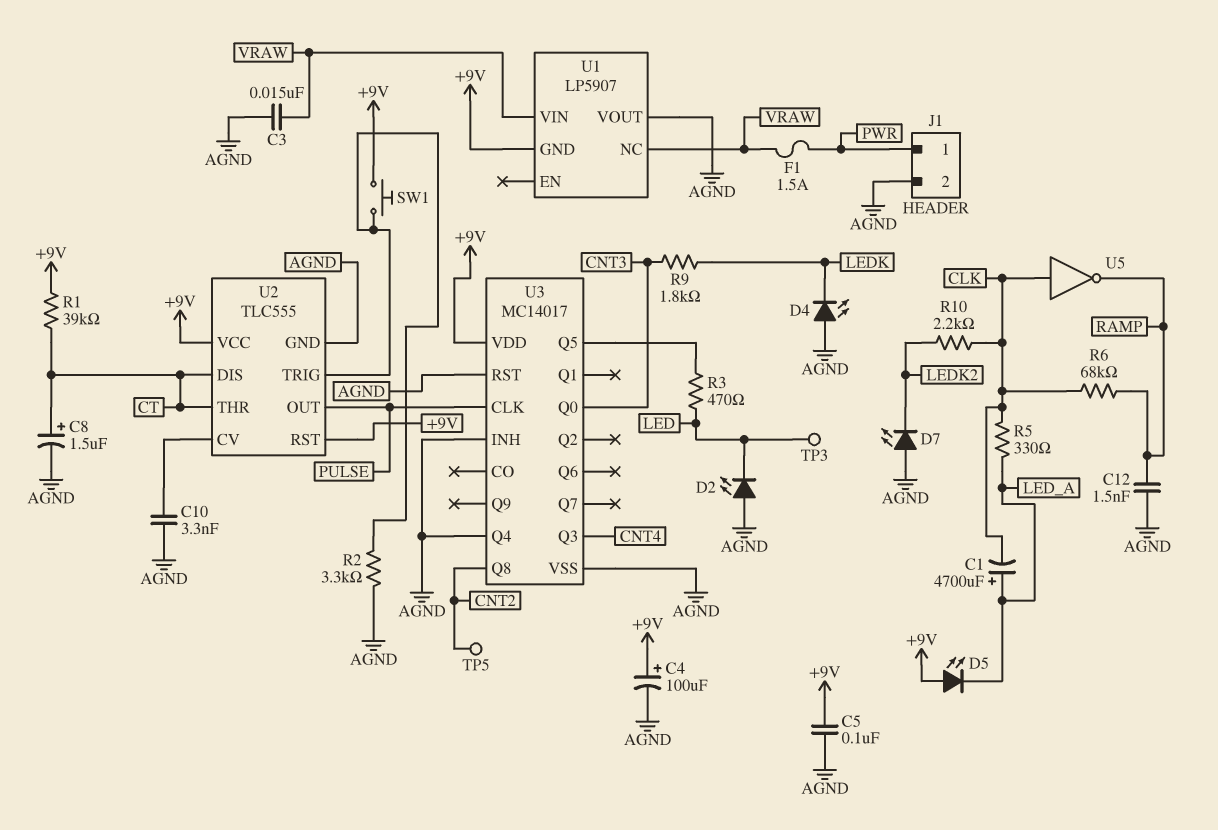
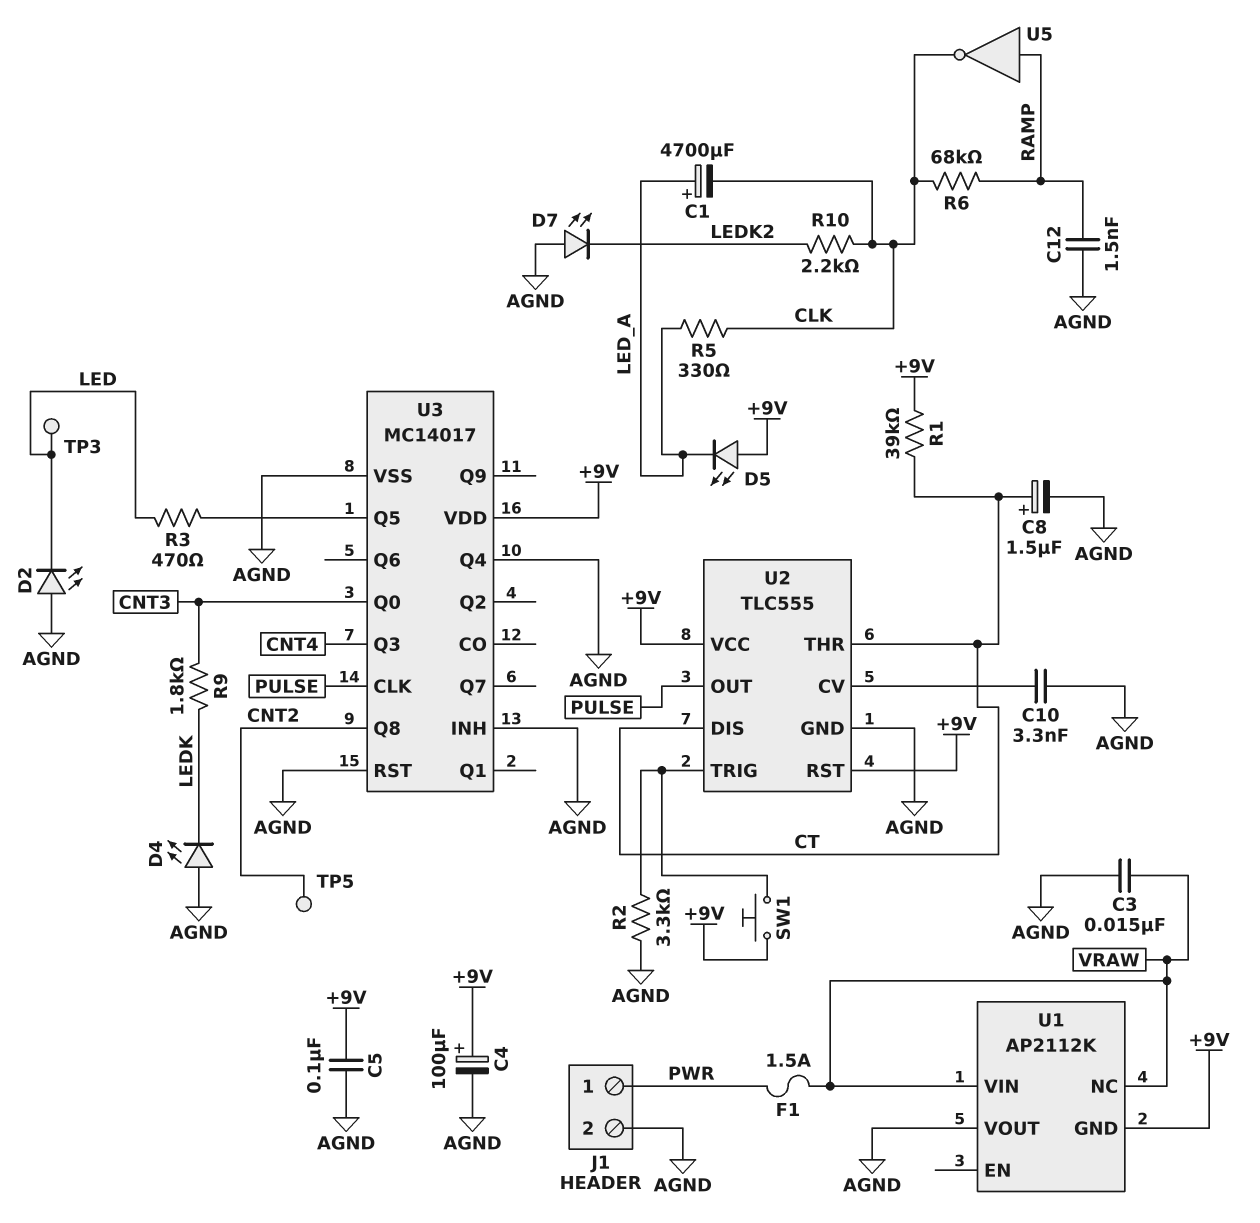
U1: LP5907 -> AP2112K
U5: NOT (in CLK, out RAMP) -> NOT (in RAMP, out CLK)

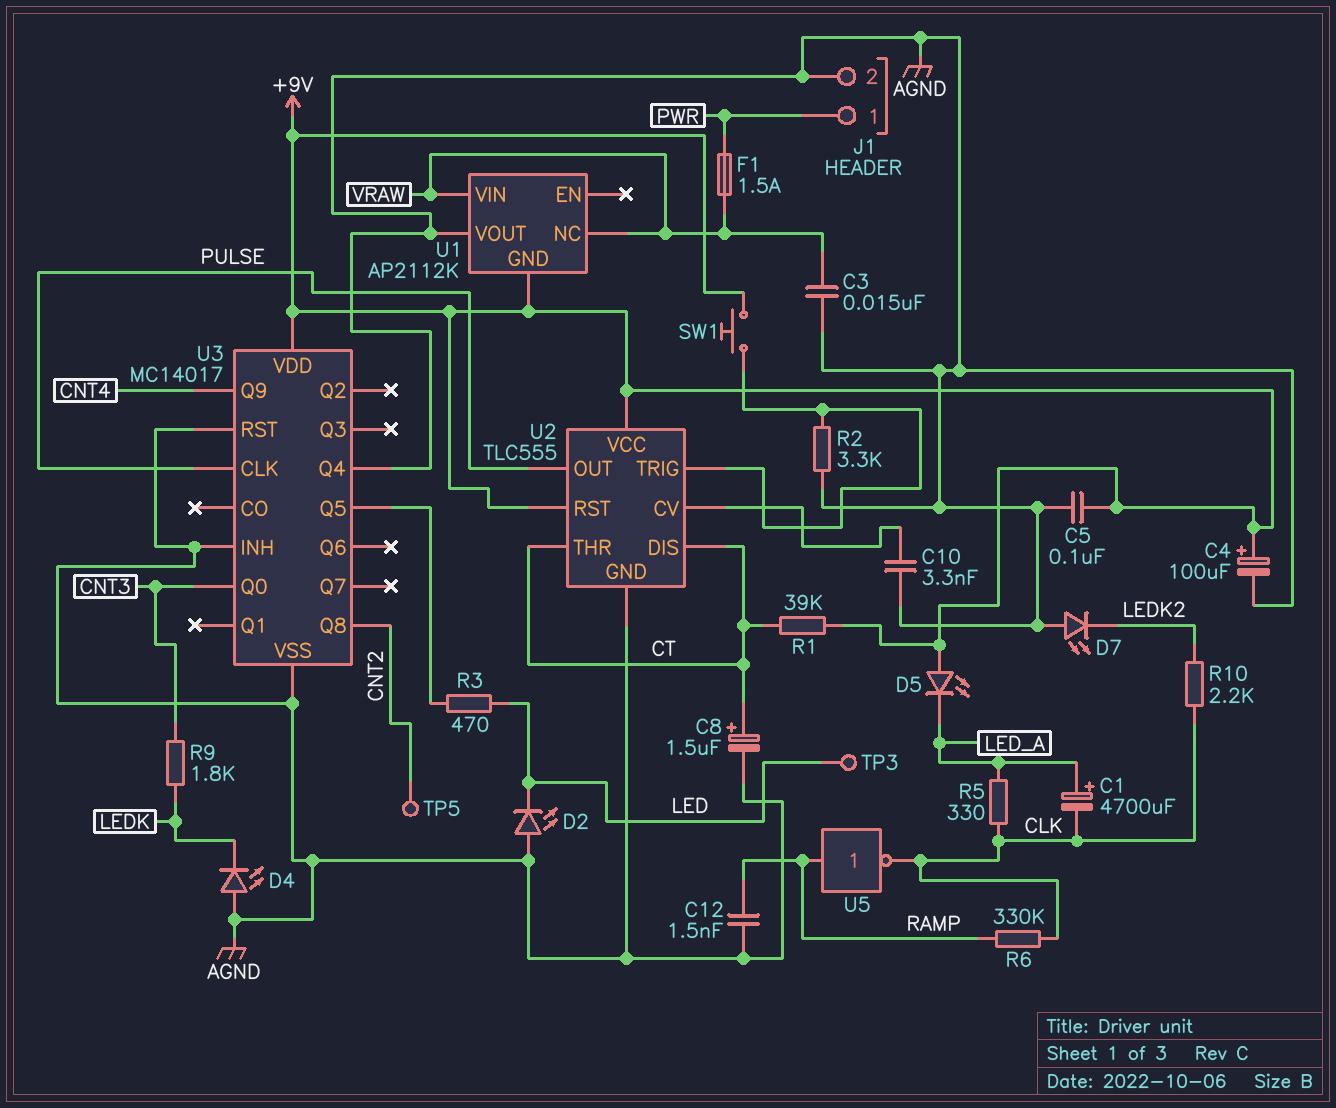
R6: 68k (CLK, RAMP) -> 330k (CLK, RAMP)
U3 pin Q3: CNT4 -> none
U3 pin Q9: none -> CNT4

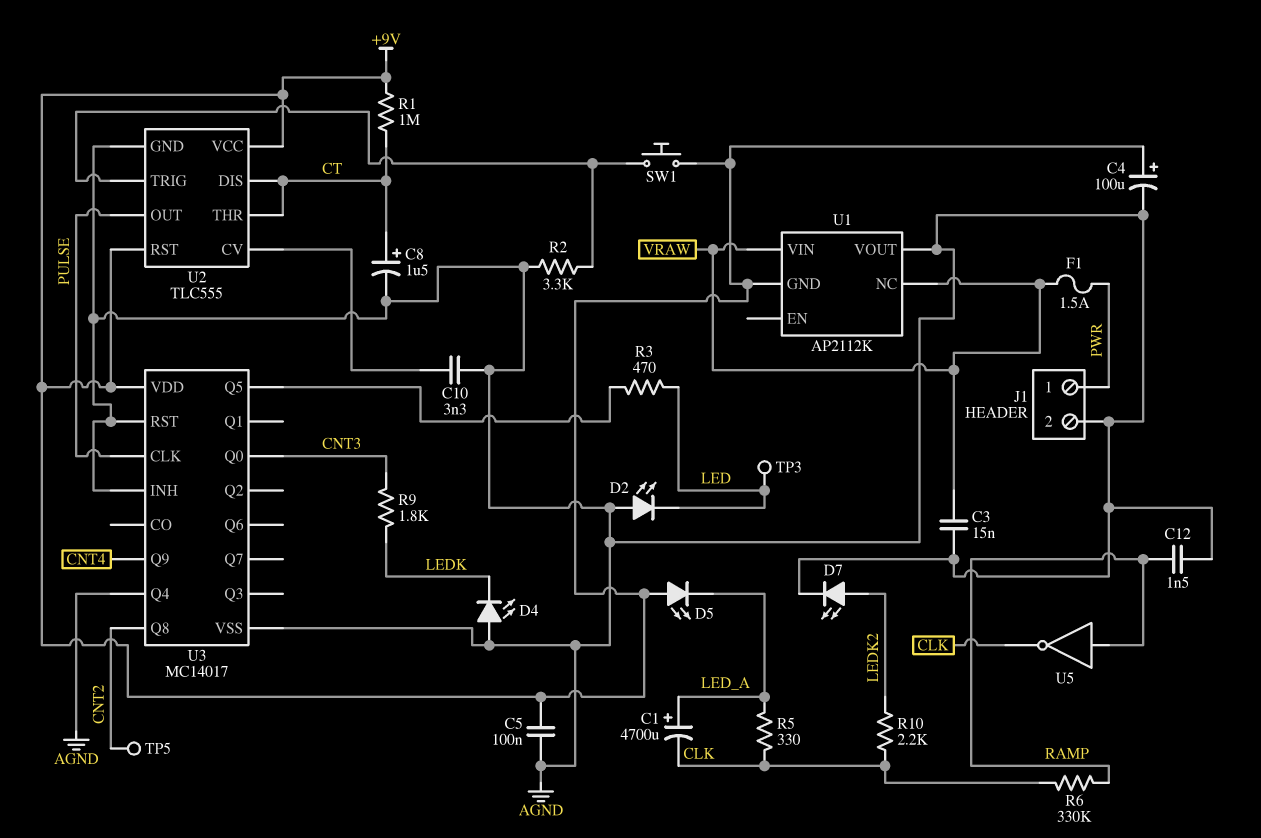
D7: LED (A AGND, K LEDK2) -> LED (A LEDK2, K AGND)
R1: 39k (+9V, CT) -> 1M (+9V, CT)

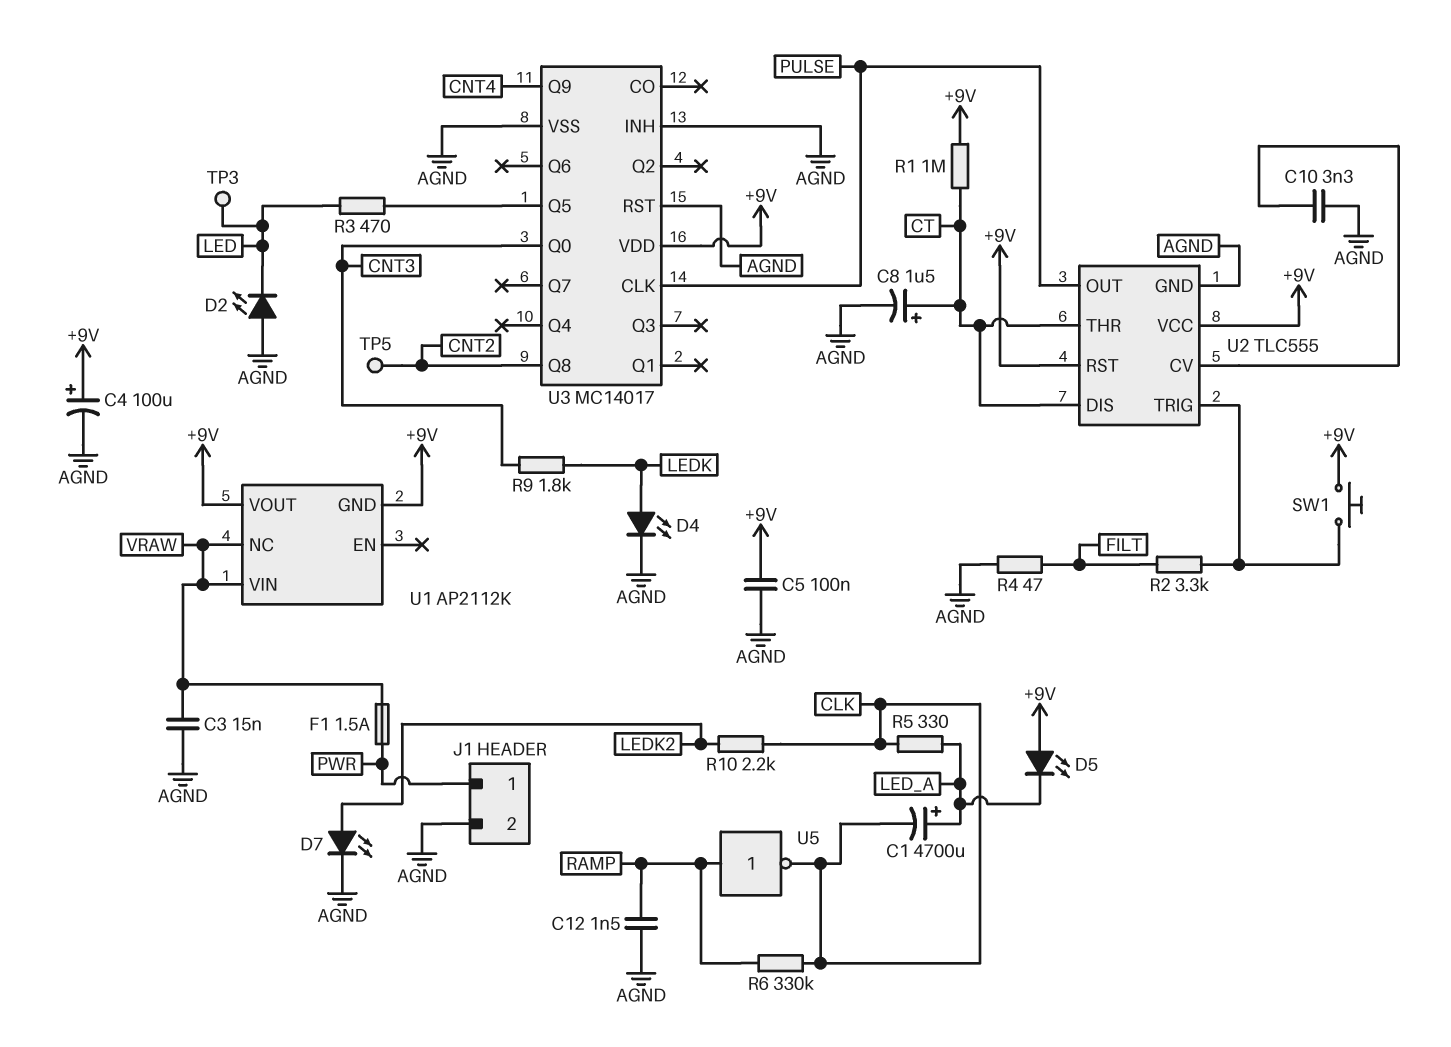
D4: LED (A AGND, K LEDK) -> LED (A LEDK, K AGND)
R2: 3.3k (AGND, U2/TRIG) -> 3.3k (FILT, U2/TRIG)
R4: none -> 47 (AGND, FILT)
U1 pin VOUT: AGND -> +9V
U3 pin Q4: AGND -> none

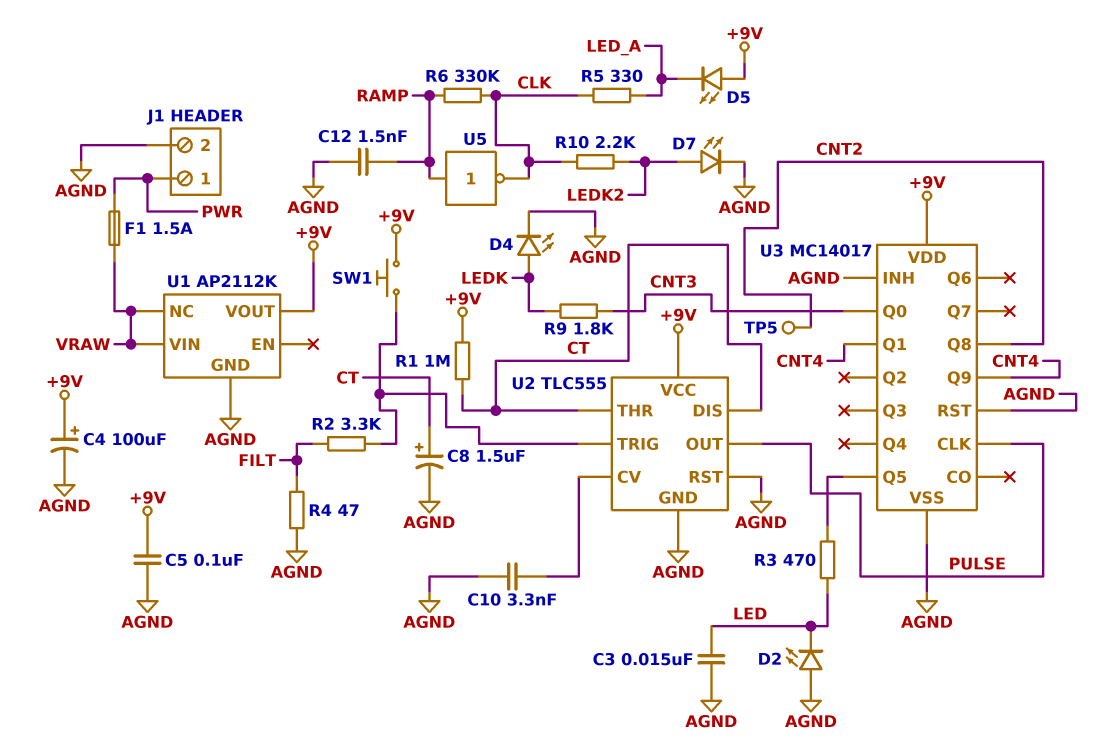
C1: 4700uF (plus LED_A, minus CLK) -> none
C3: 15nF (AGND, VRAW) -> 15nF (AGND, LED)
TP3: test point (LED) -> none
U1 pin GND: +9V -> AGND
U2 pin RST: +9V -> AGND
U3 pin Q1: none -> CNT4

